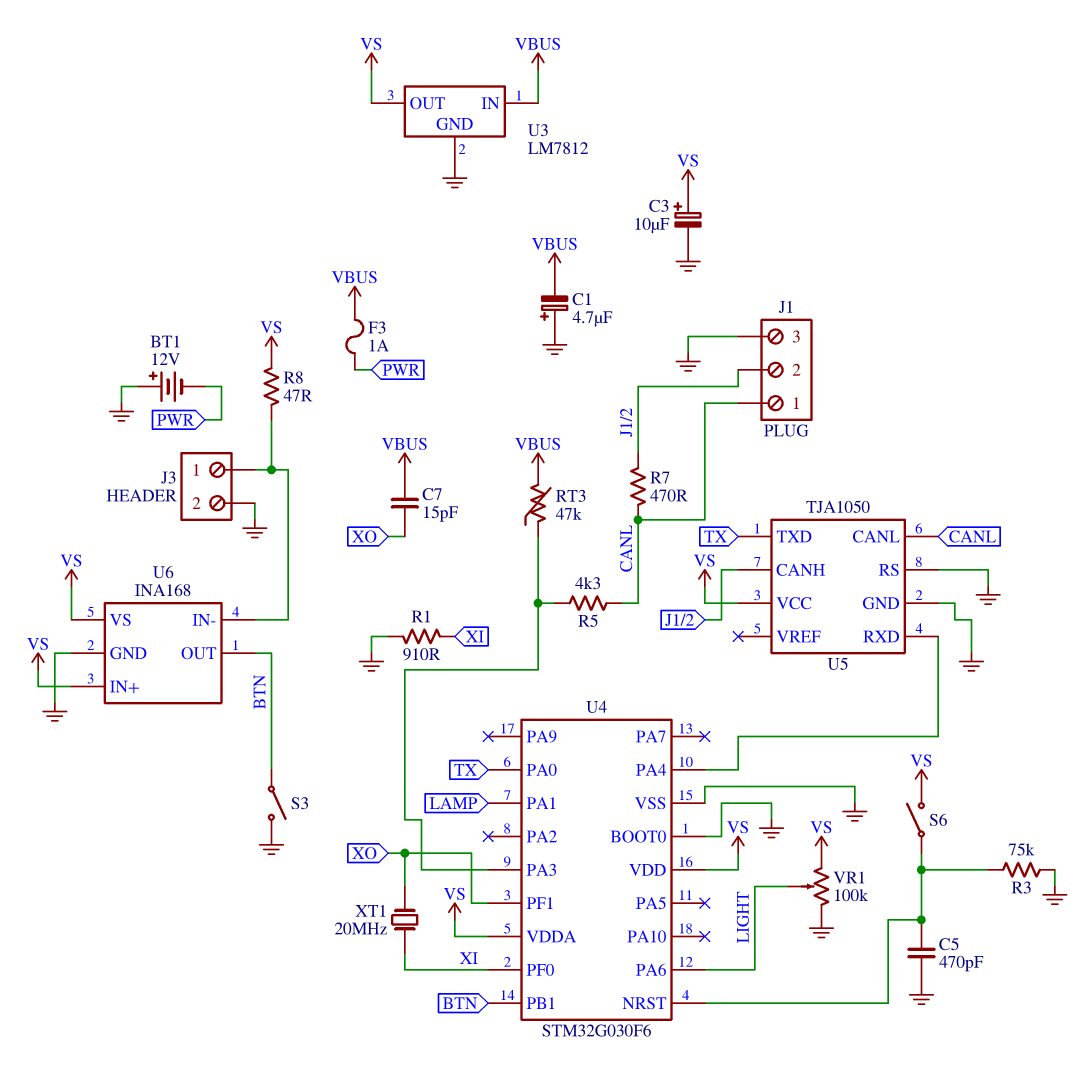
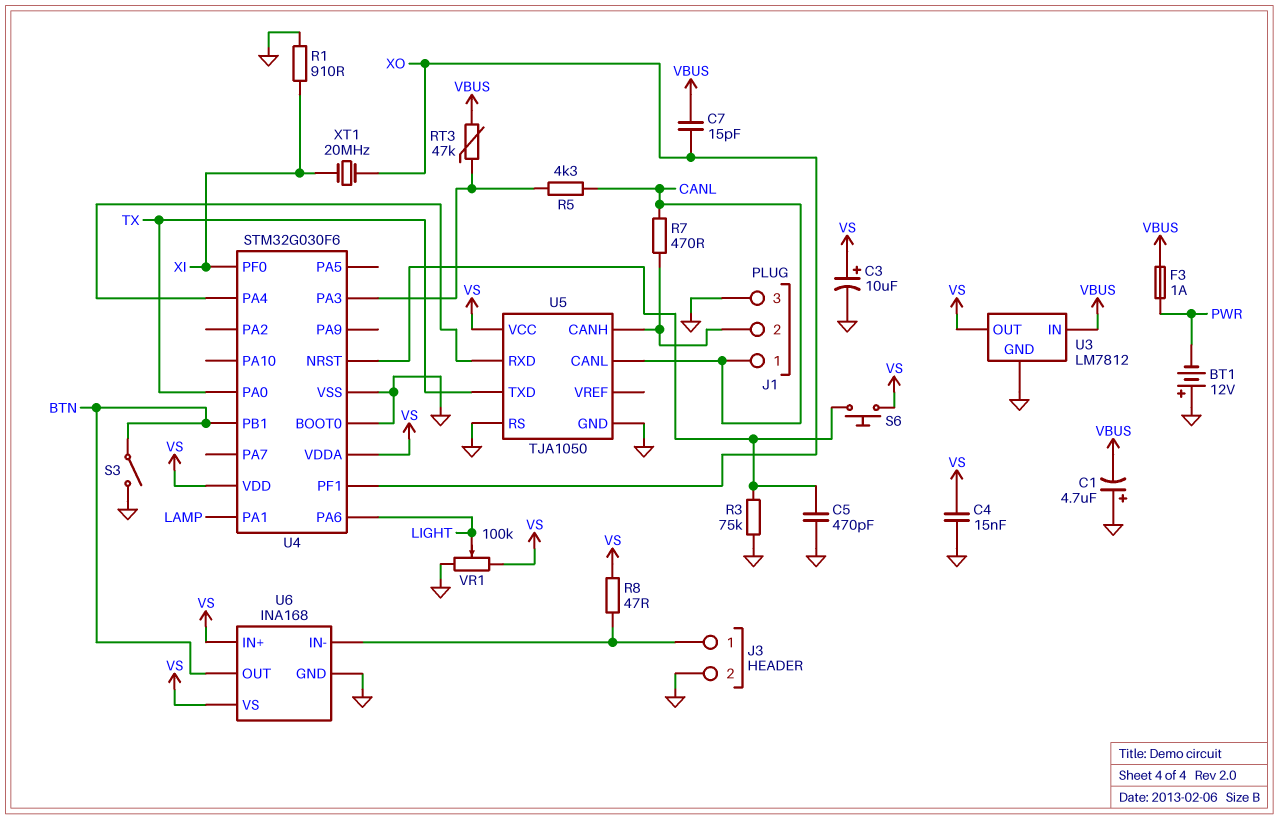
C4: none -> 15nF (GND, VS)
S6: switch (U4/NRST, VS) -> button (U4/NRST, VS)

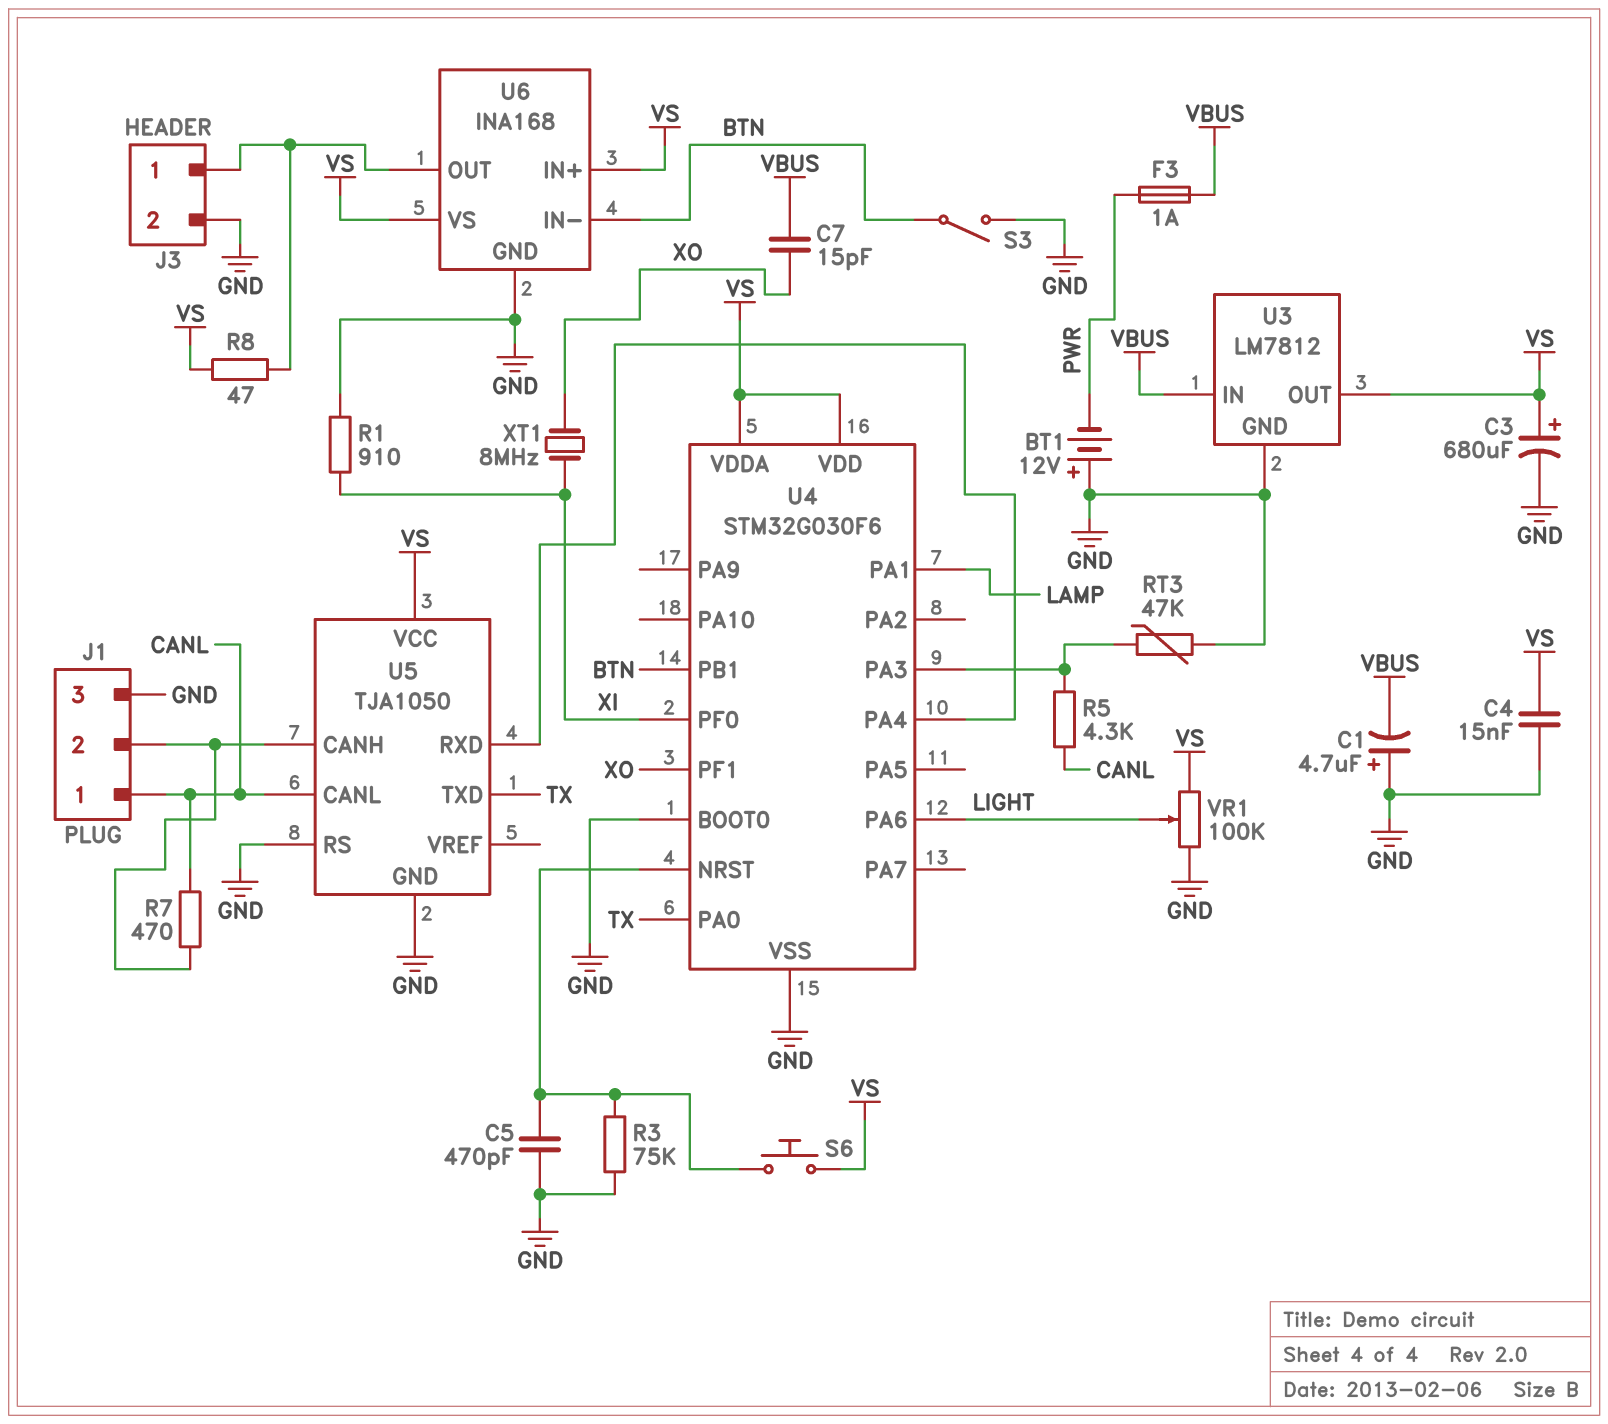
C3: 10uF (plus VS, minus GND) -> 680uF (plus VS, minus GND)
RT3: 47k (U4/PA3, VBUS) -> 47k (GND, U4/PA3)
U6 pin IN-: J3/1 -> BTN
U6 pin OUT: BTN -> J3/1
XT1: 20MHz (XI, XO) -> 8MHz (XI, XO)

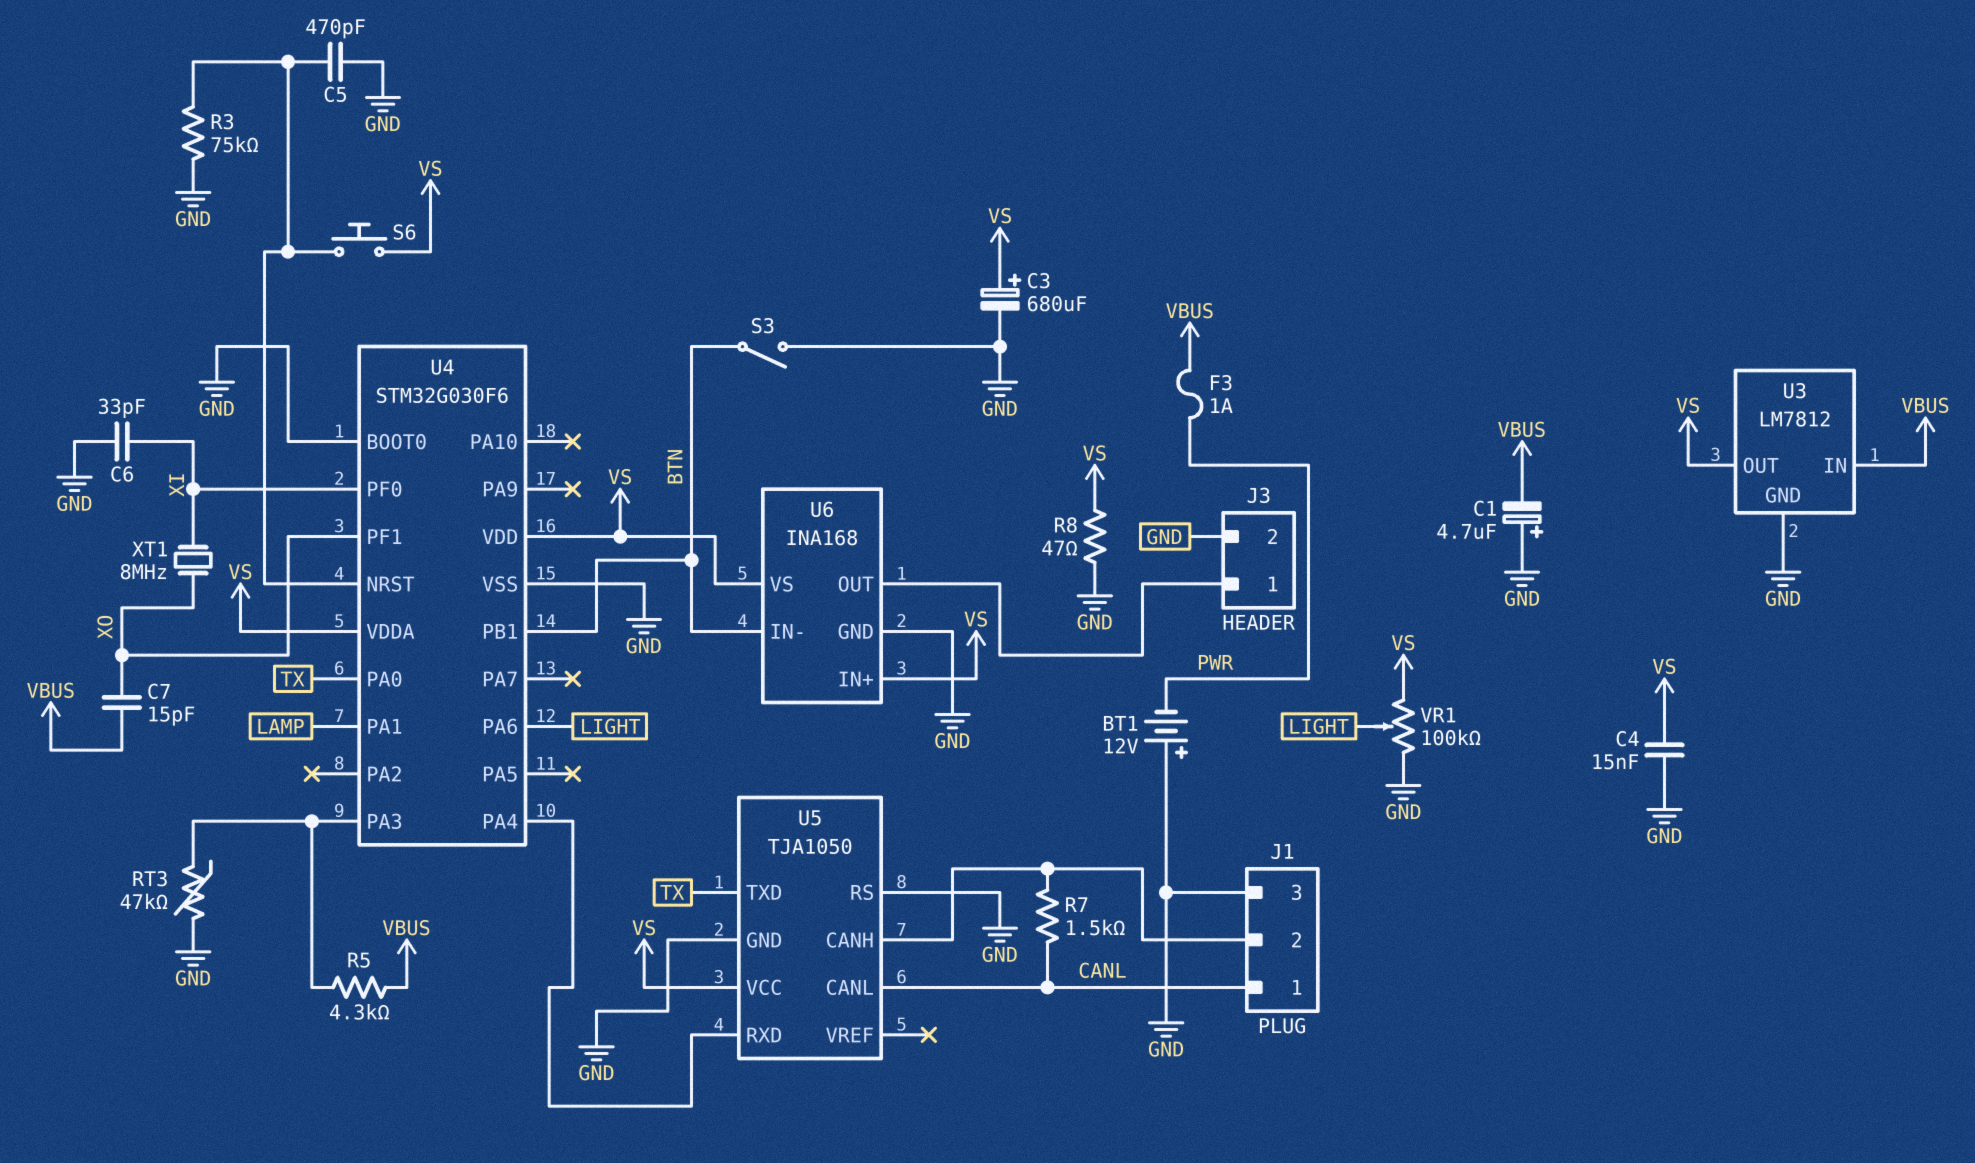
C6: none -> 33pF (GND, XI)
R1: 910 (GND, XI) -> none
R5: 4.3k (CANL, U4/PA3) -> 4.3k (U4/PA3, VBUS)
R7: 470 (CANL, J1/2) -> 1.5k (CANL, J1/2)
R8: 47 (J3/1, VS) -> 47 (GND, VS)

